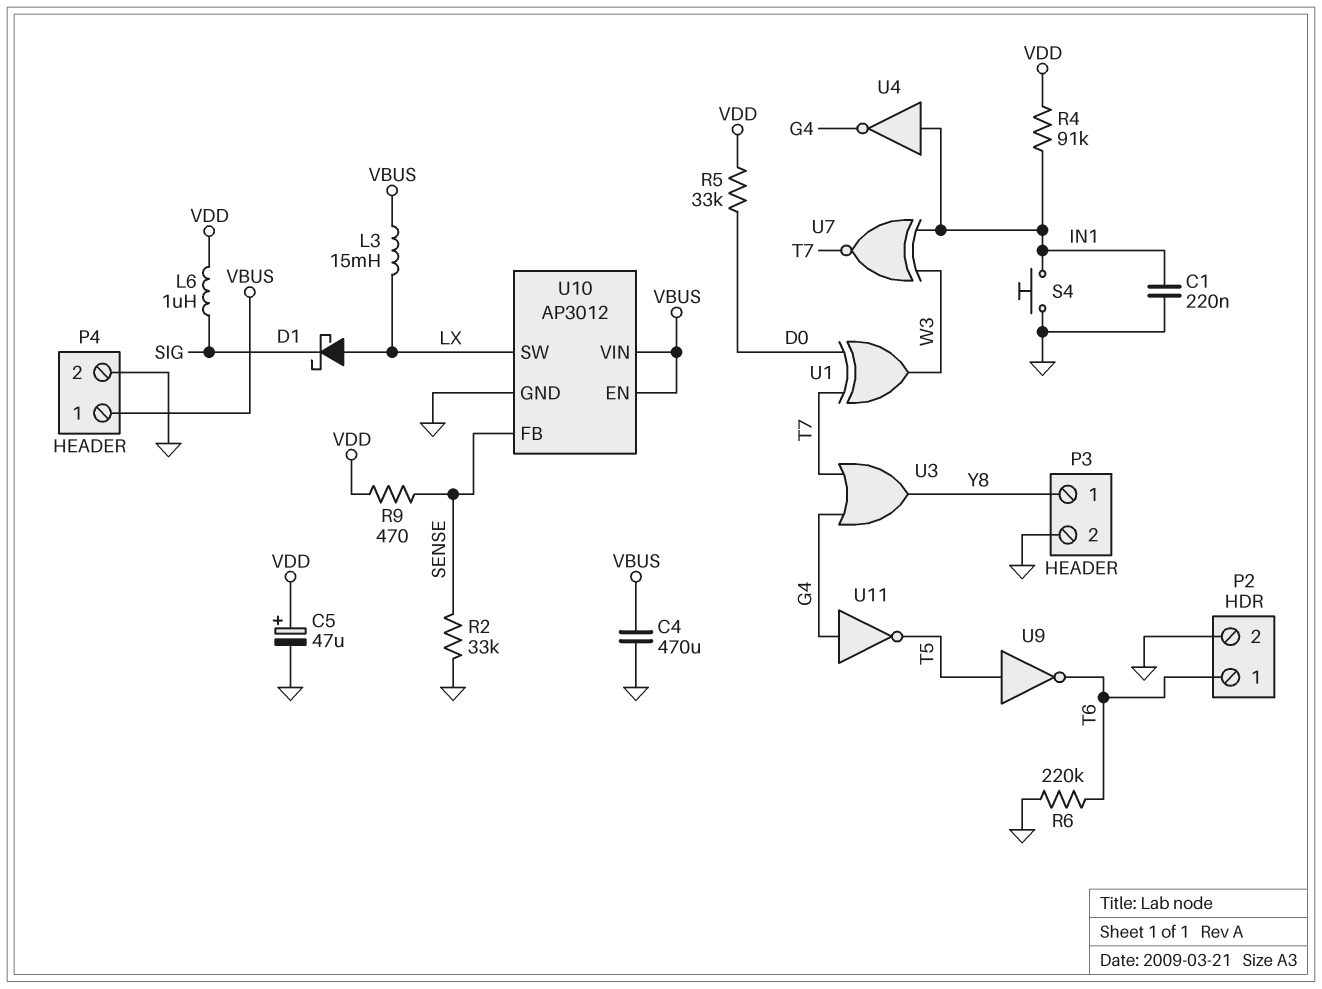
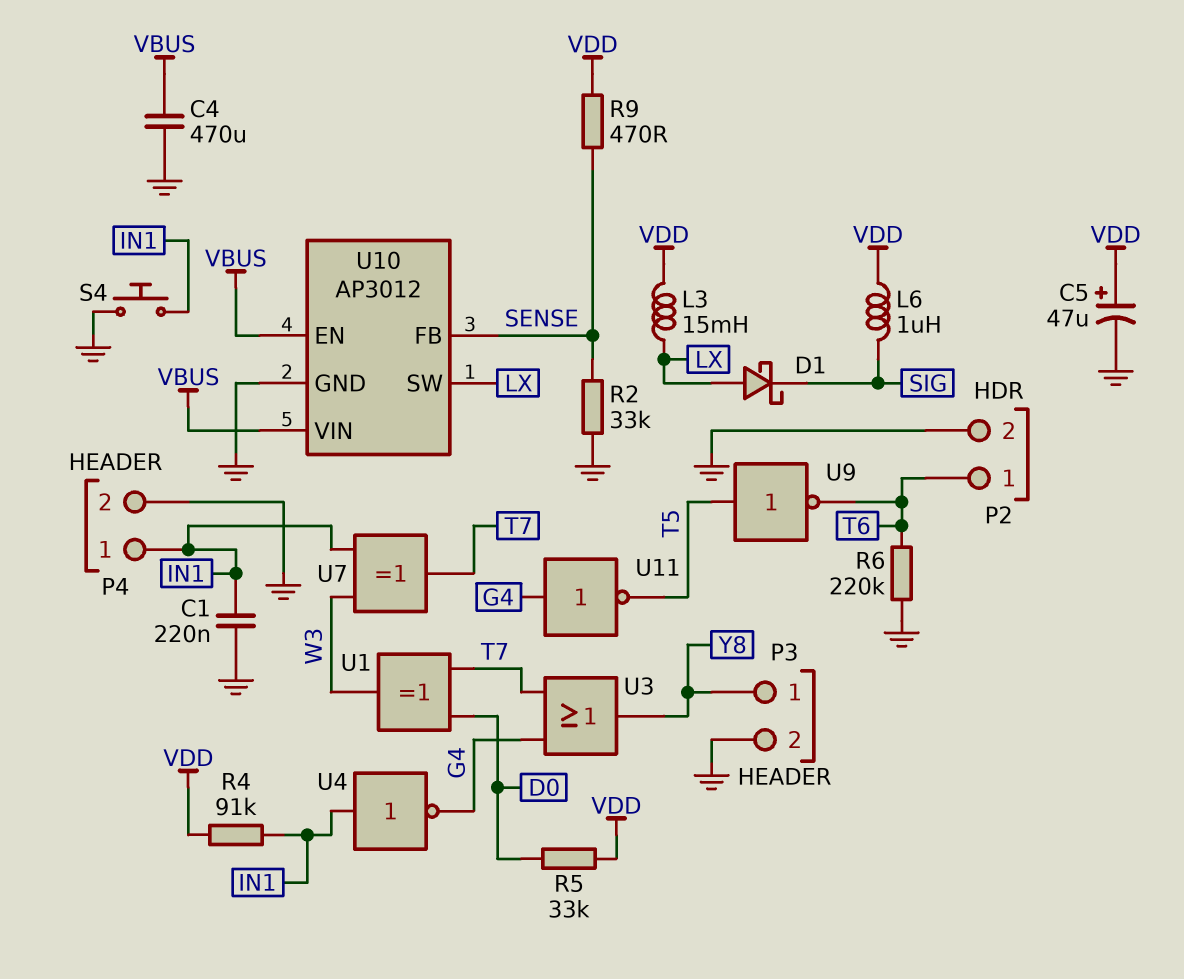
L3: 15mH (LX, VBUS) -> 15mH (LX, VDD)
P4 pin 1: VBUS -> IN1
U7: XNOR (in IN1, in W3, out T7) -> XOR (in IN1, in W3, out T7)

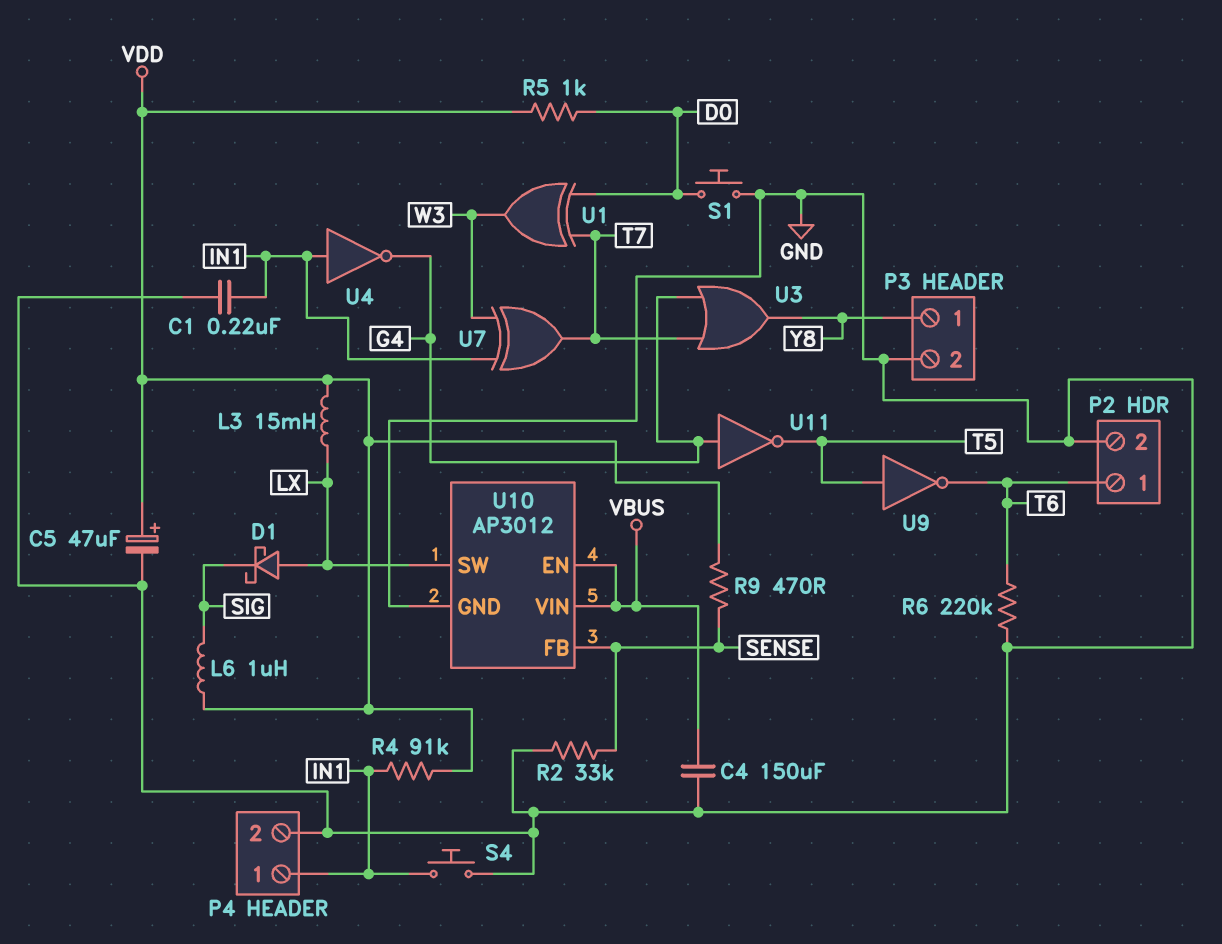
C4: 470uF (GND, VBUS) -> 150uF (GND, VBUS)
R5: 33k (D0, VDD) -> 1k (D0, VDD)
S1: none -> button (D0, GND)

